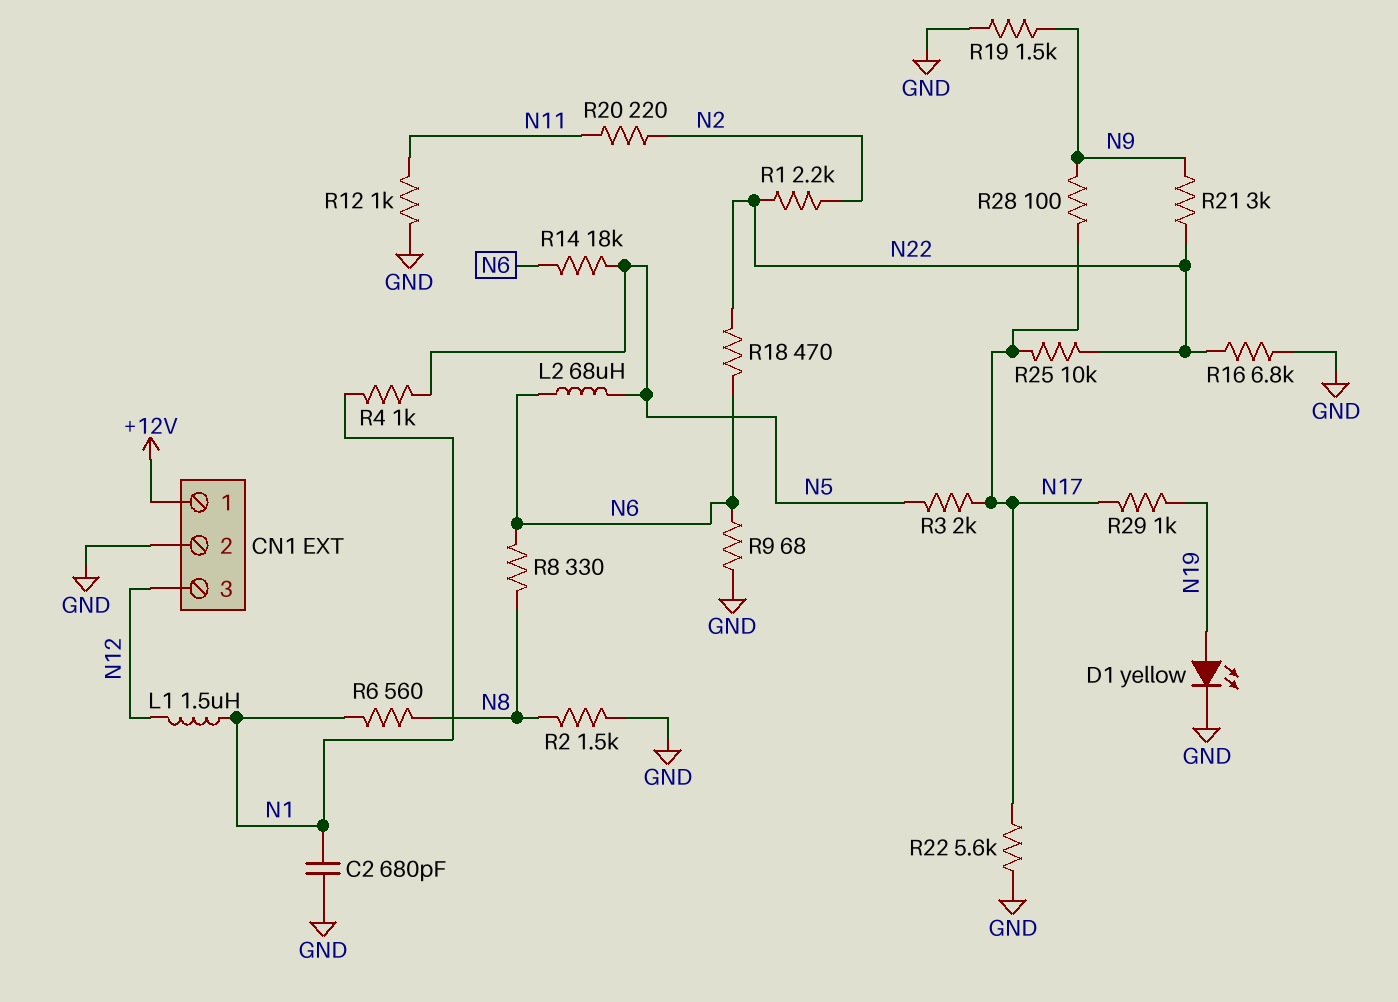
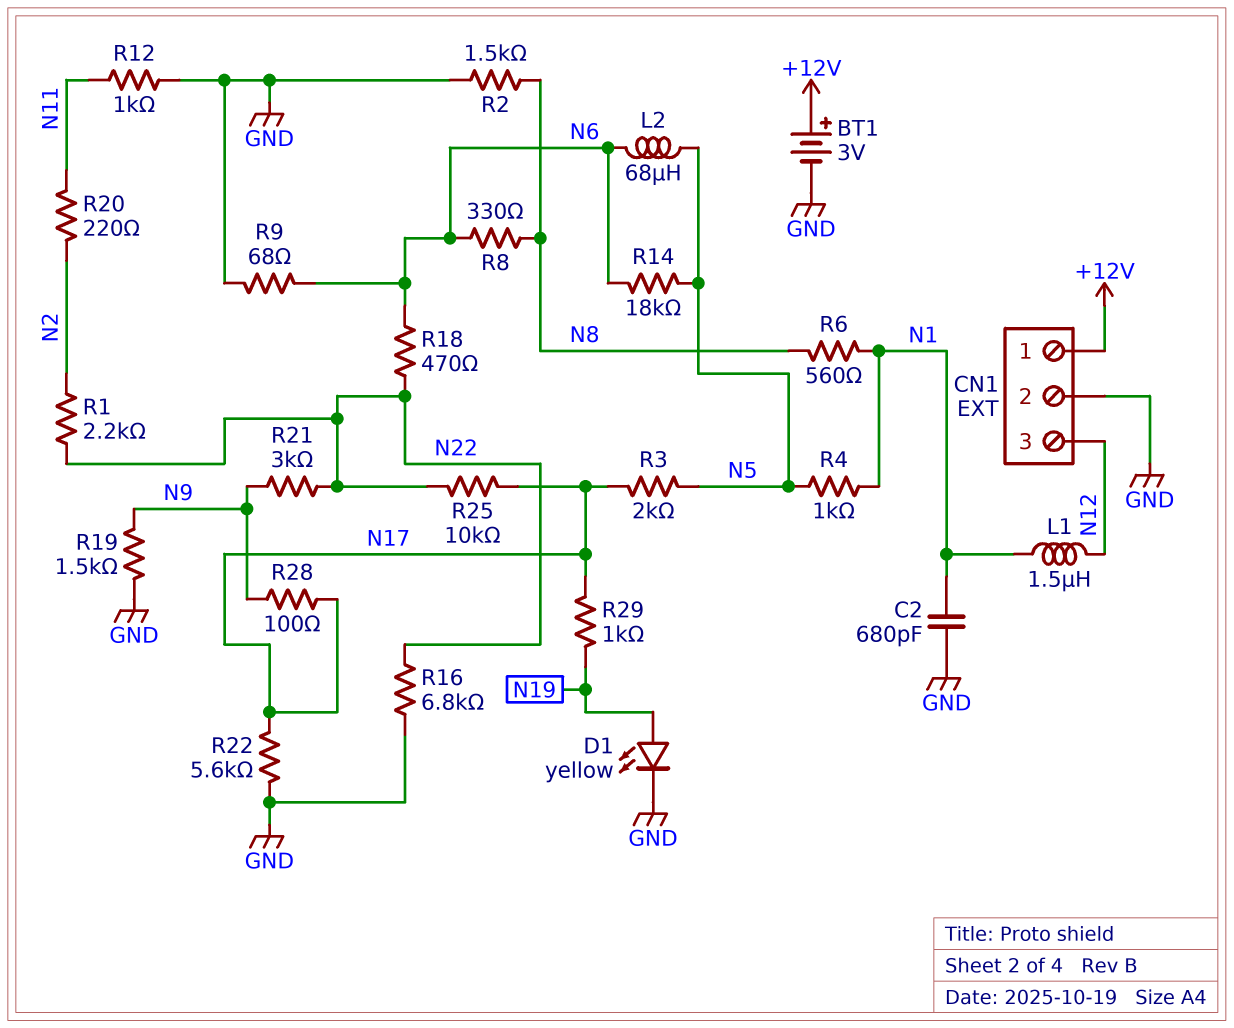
BT1: none -> 3V (plus +12V, minus GND)

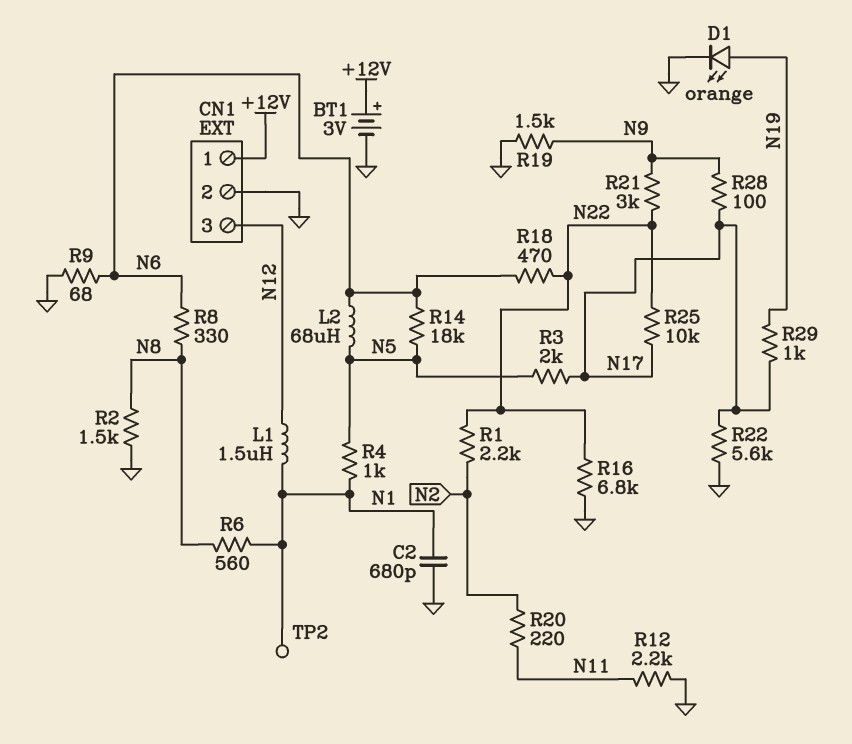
D1: LED yellow (A N19, K GND) -> LED orange (A N19, K GND)
R12: 1k (GND, N11) -> 2.2k (GND, N11)
TP2: none -> test point (N1)

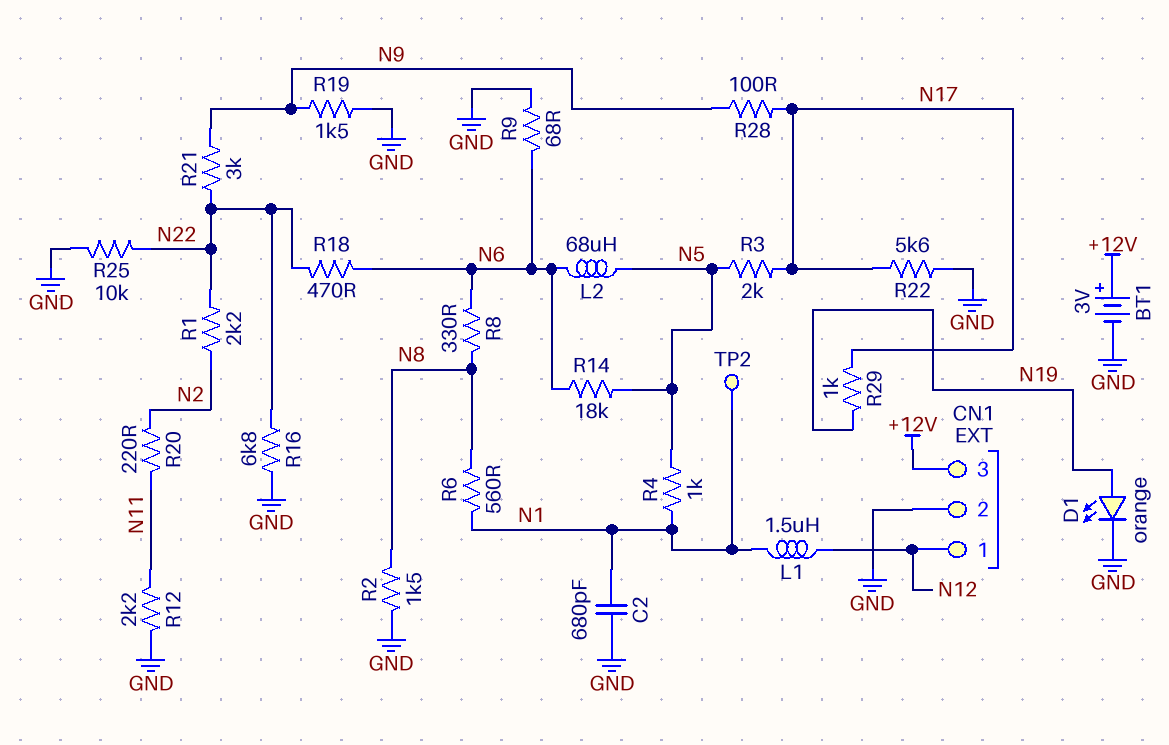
CN1 pin 1: +12V -> N12
CN1 pin 3: N12 -> +12V
R25: 10k (N17, N22) -> 10k (GND, N22)

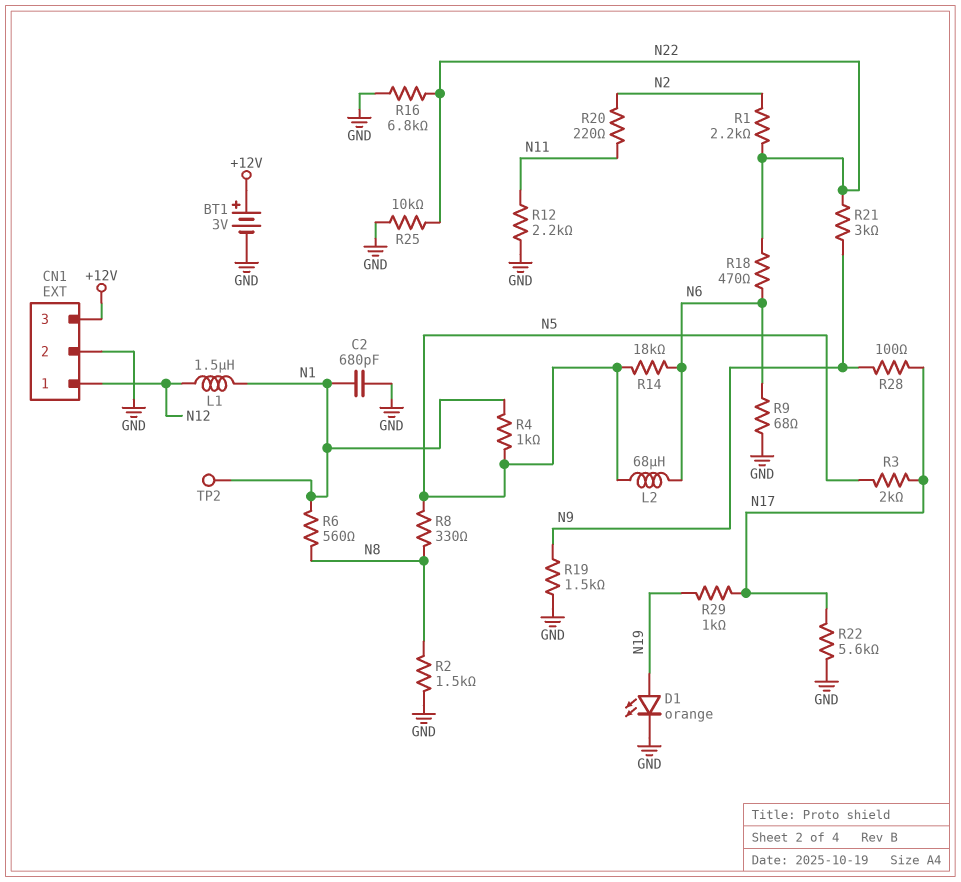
R8: 330 (N6, N8) -> 330 (N5, N8)

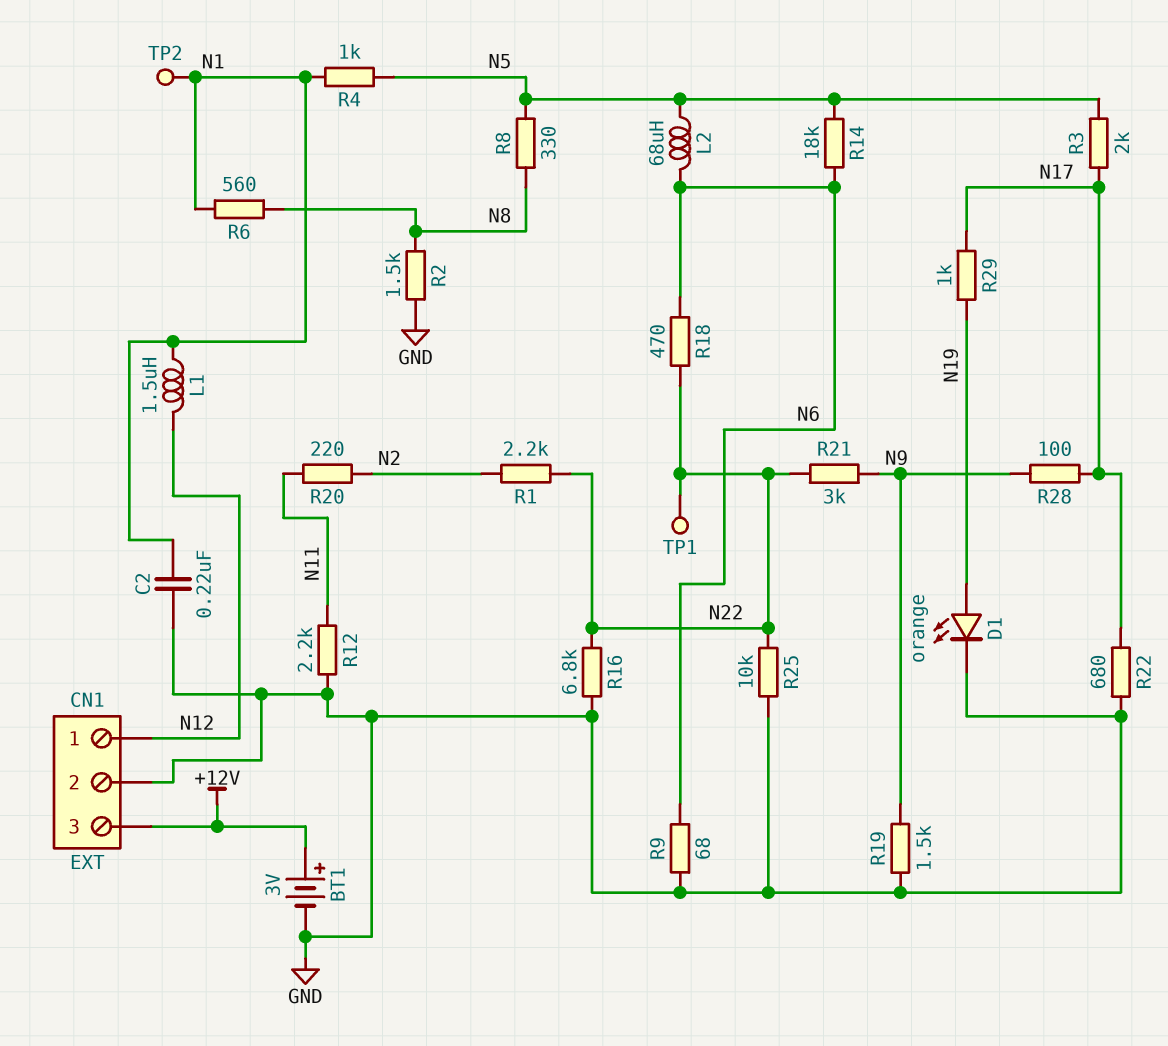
C2: 680pF (GND, N1) -> 220nF (GND, N1)
R22: 5.6k (GND, N17) -> 680 (GND, N17)
TP1: none -> test point (N22)

